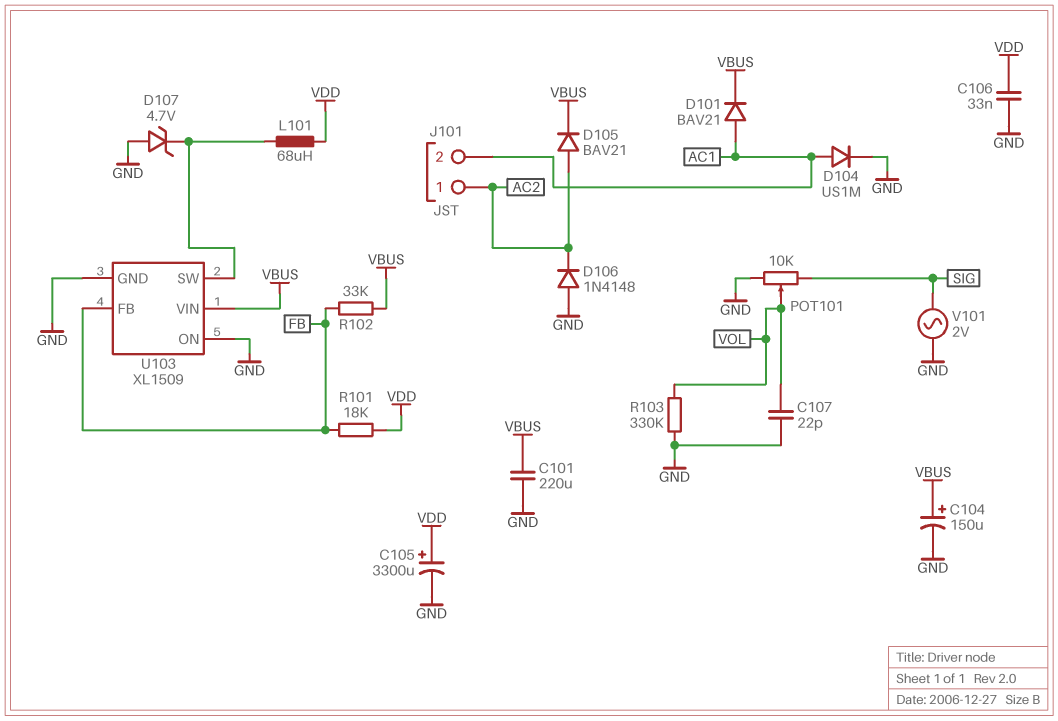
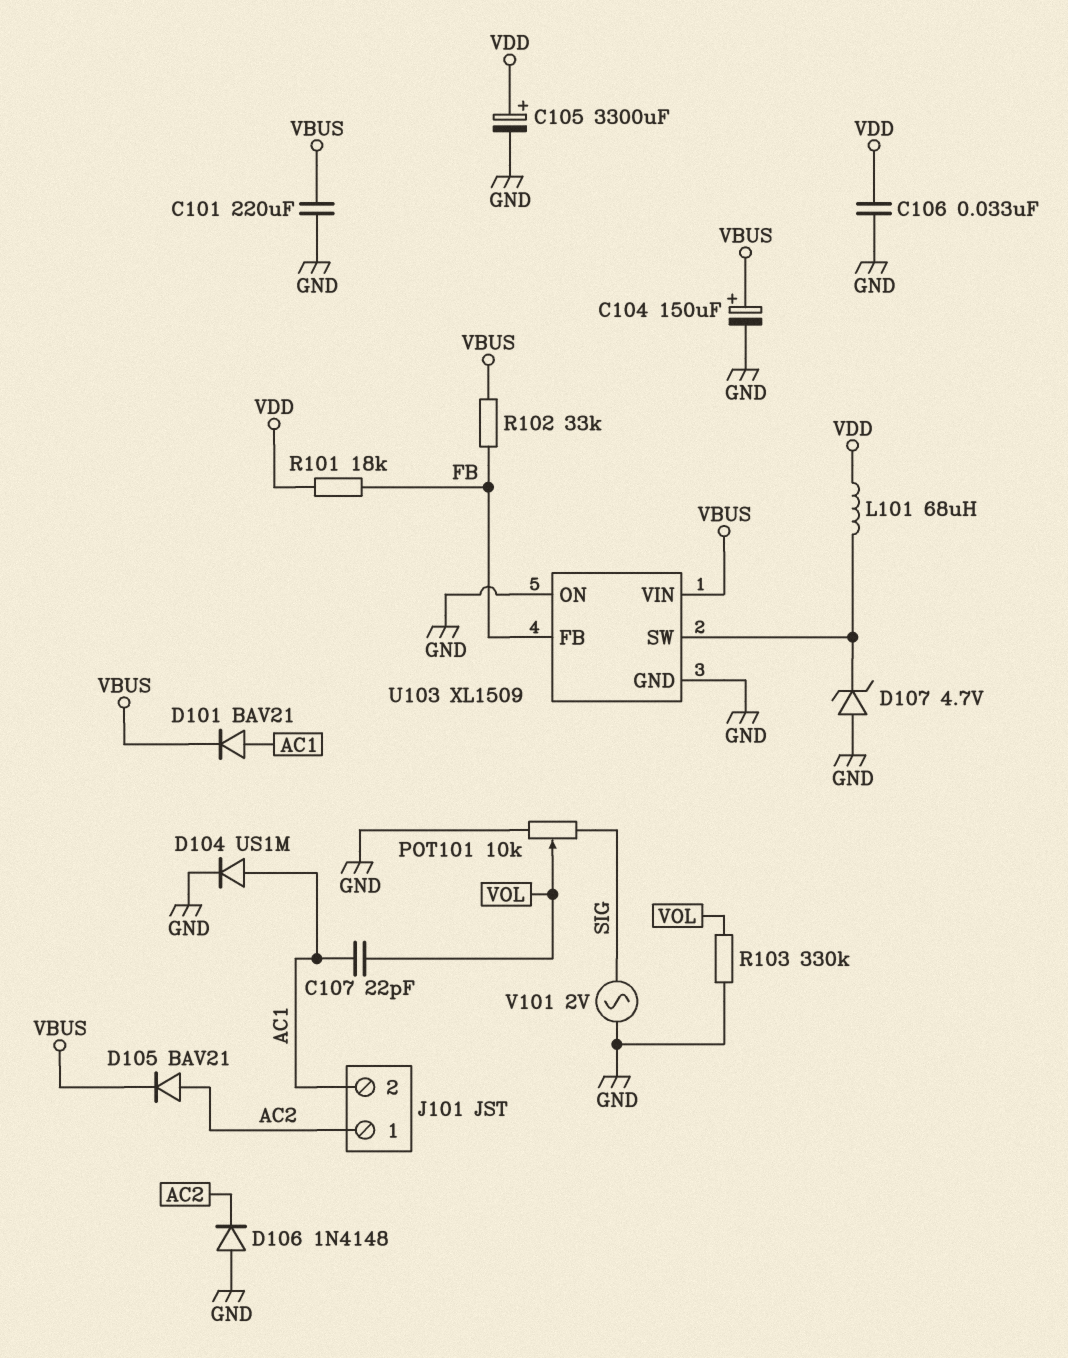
C107: 22pF (GND, VOL) -> 22pF (AC1, VOL)

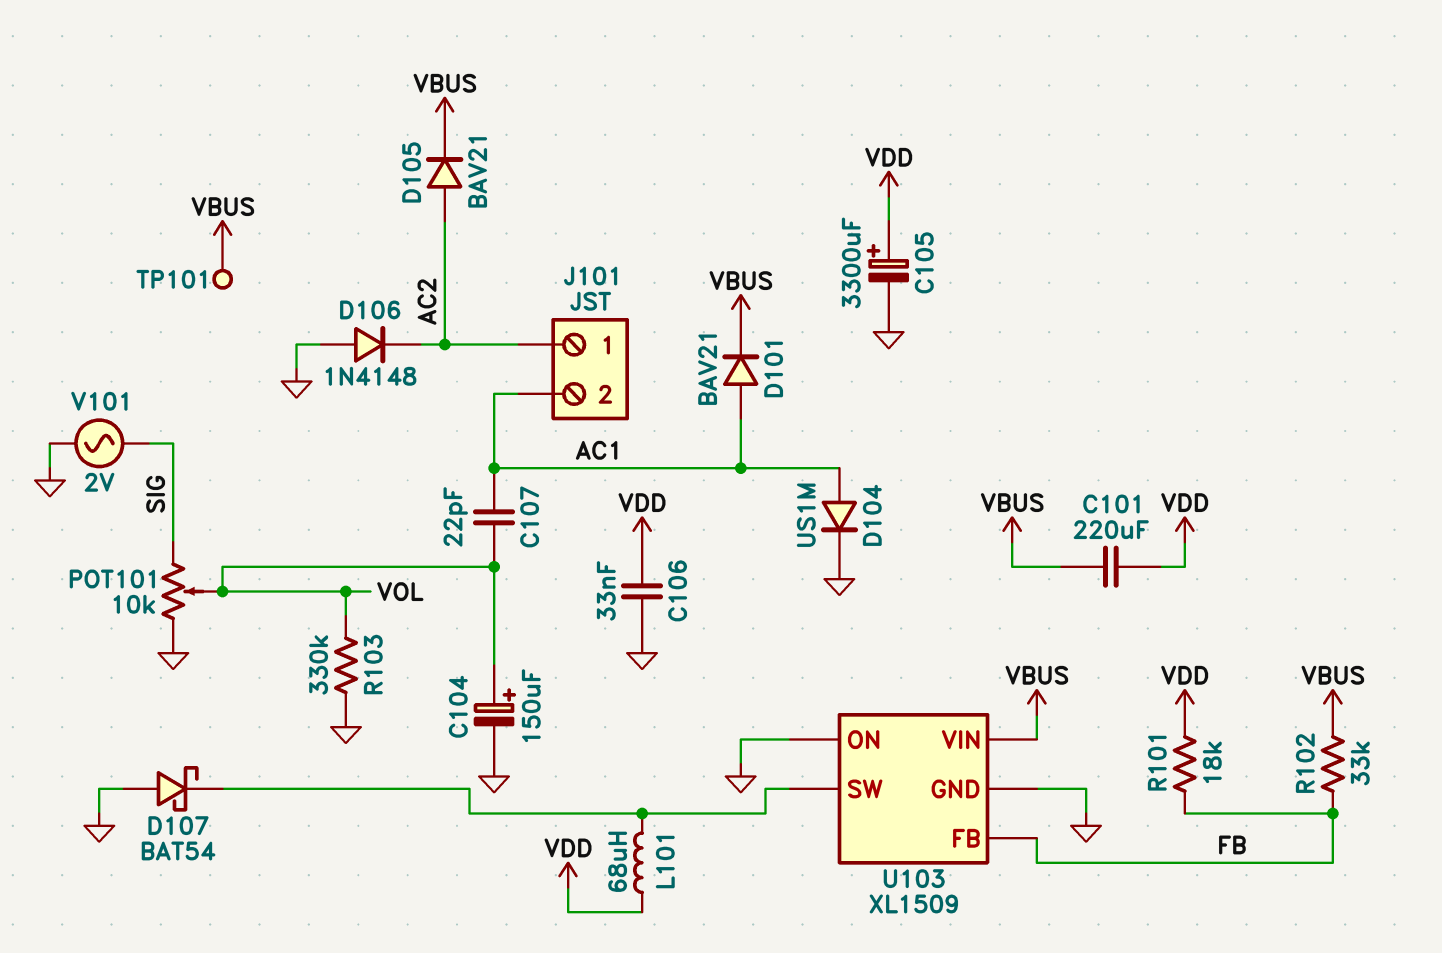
C101: 220uF (GND, VBUS) -> 220uF (VBUS, VDD)
C104: 150uF (plus VBUS, minus GND) -> 150uF (plus VOL, minus GND)
D107: zener 4.7V (A GND, K U103/SW) -> schottky BAT54 (A GND, K U103/SW)
TP101: none -> test point (VBUS)

